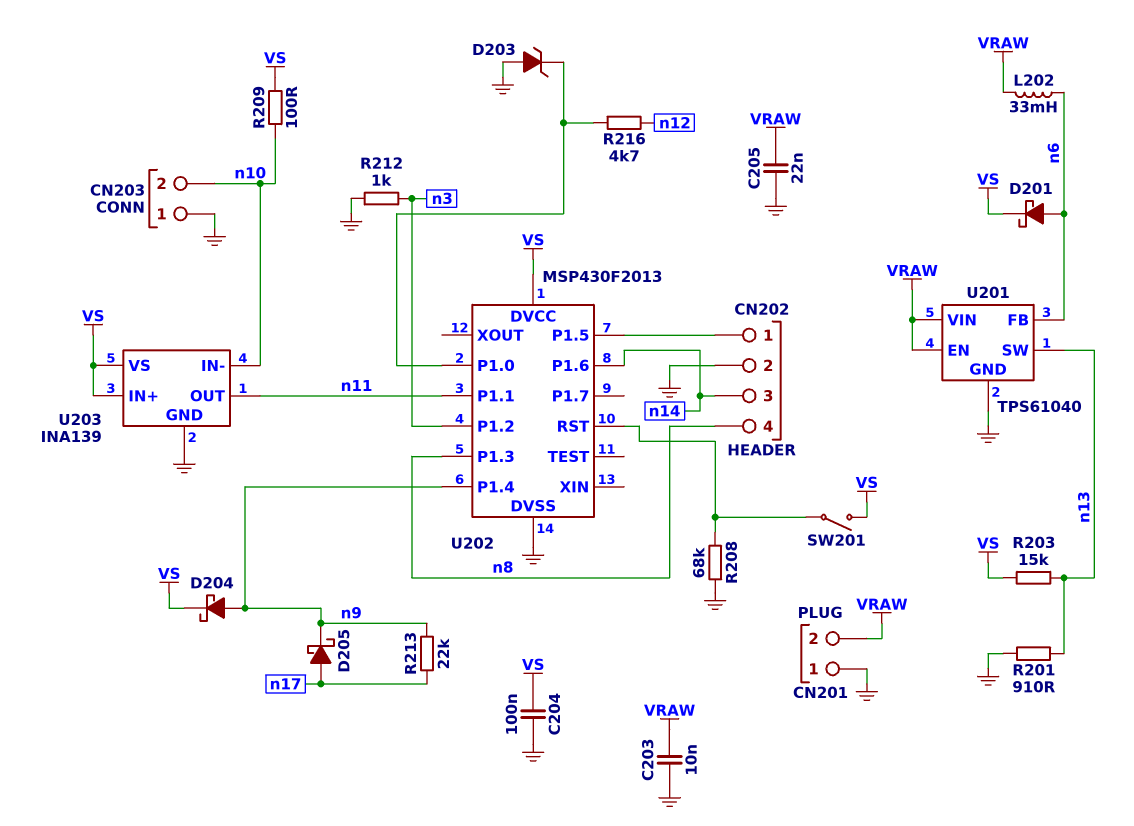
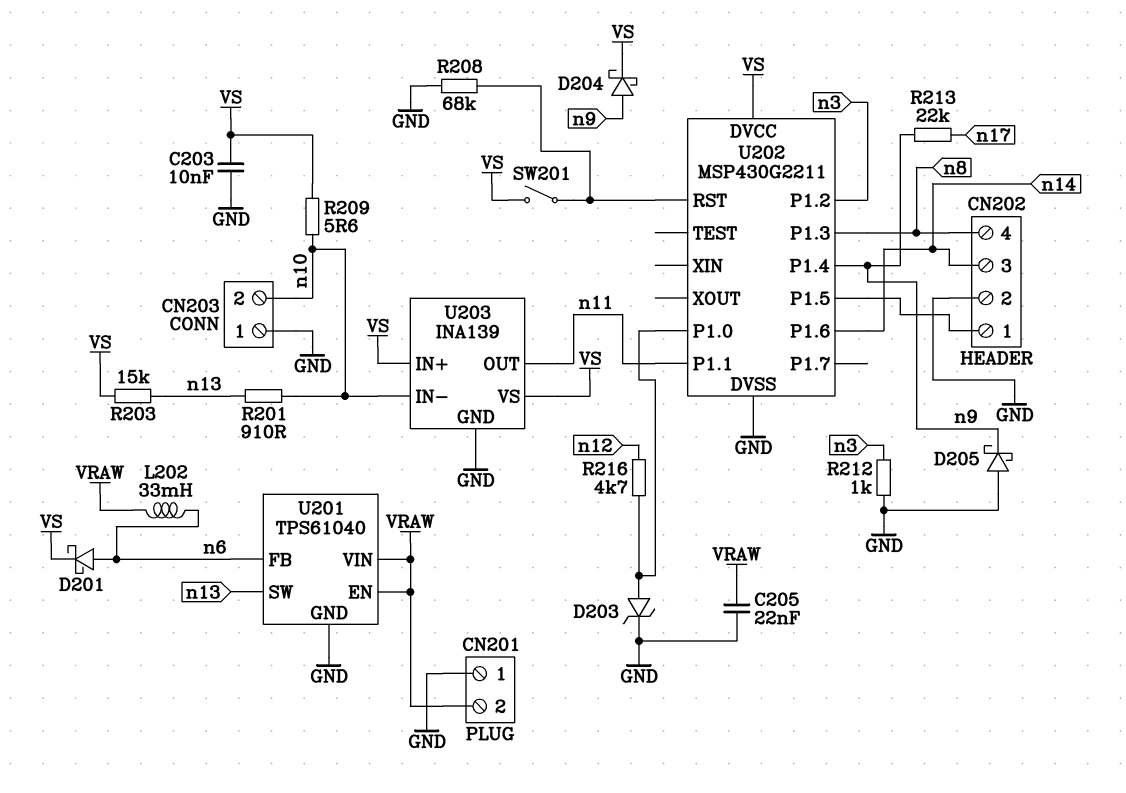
C203: 10nF (GND, VRAW) -> 10nF (GND, VS)
C204: 100nF (GND, VS) -> none
D203: zener (A GND, K U202/P1.0) -> zener (A U202/P1.0, K GND)
D205: schottky (A n17, K n9) -> schottky (A GND, K n9)
R201: 910 (GND, n13) -> 910 (n10, n13)
R209: 100 (VS, n10) -> 5.6 (VS, n10)
U202: MSP430F2013 -> MSP430G2211

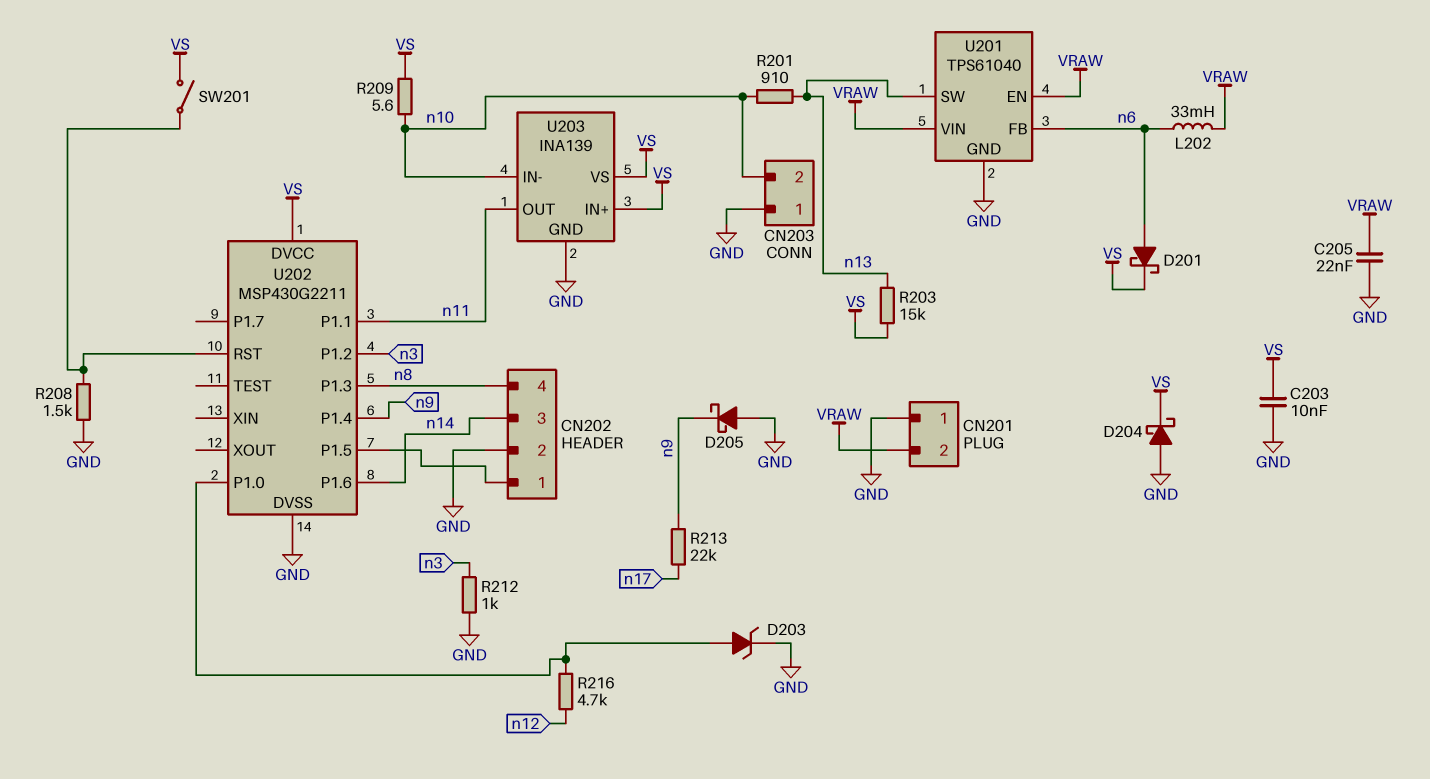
D204: schottky (A n9, K VS) -> schottky (A GND, K VS)
R208: 68k (GND, U202/RST) -> 1.5k (GND, U202/RST)

